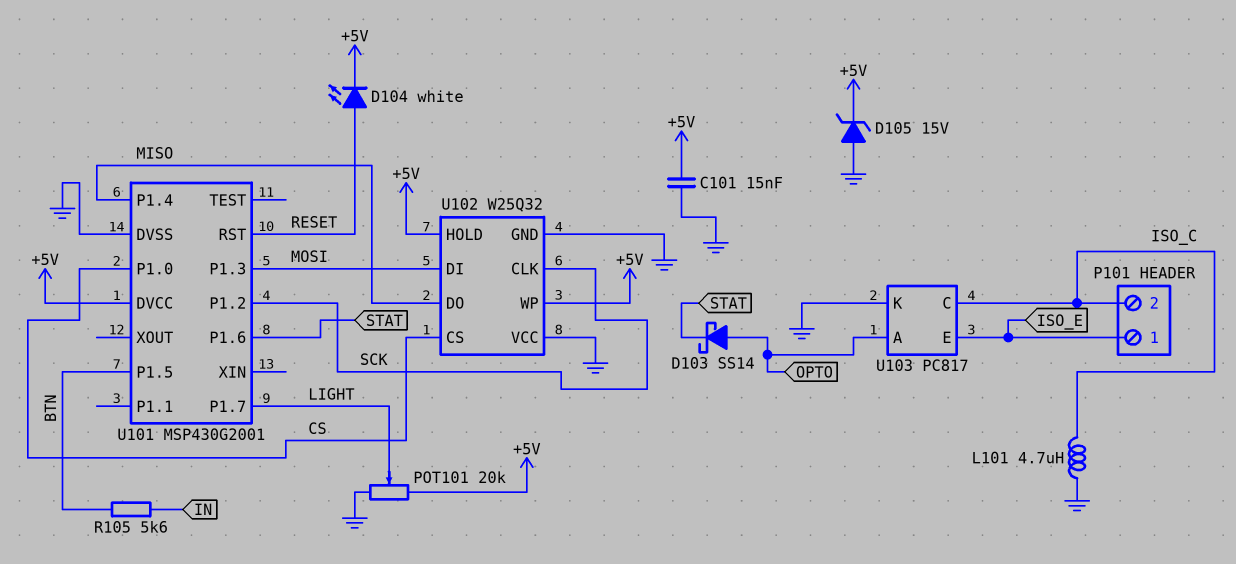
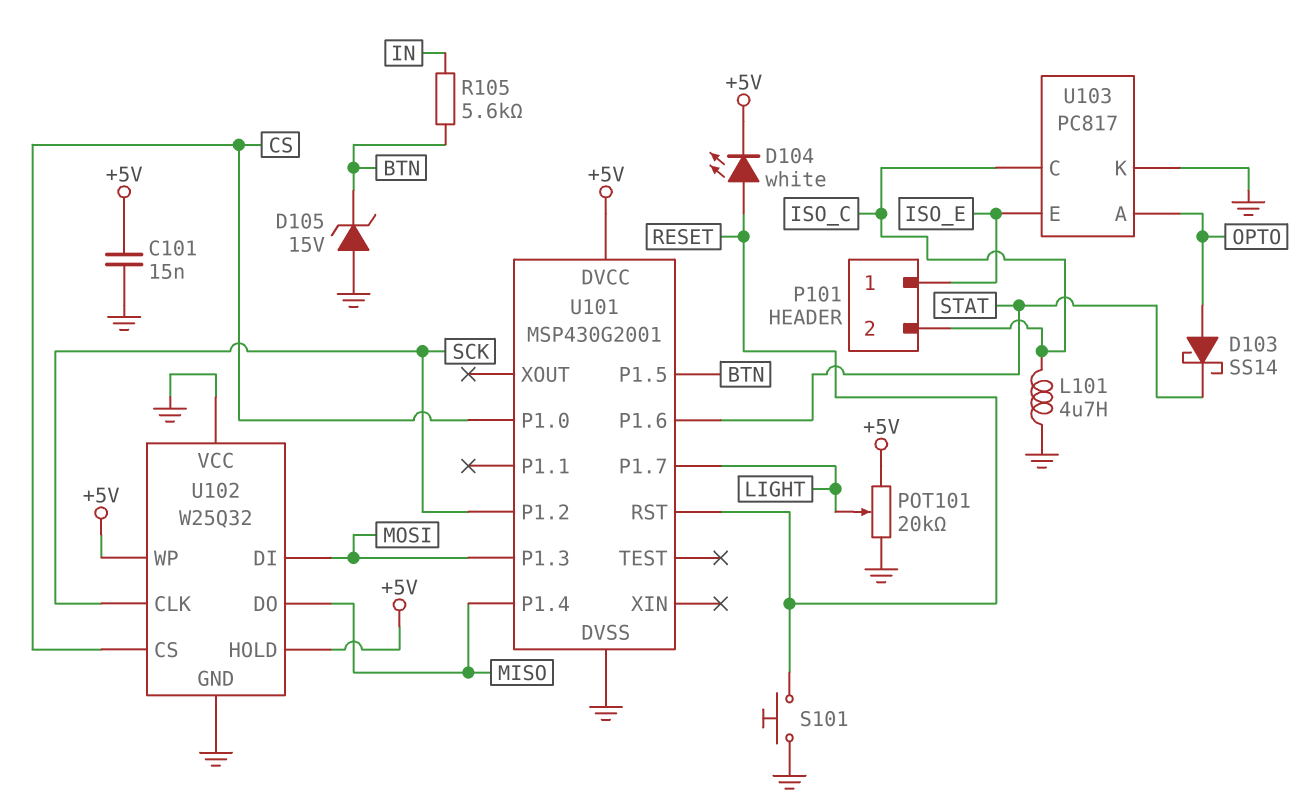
D105: zener 15V (A GND, K +5V) -> zener 15V (A GND, K BTN)
S101: none -> button (GND, RESET)

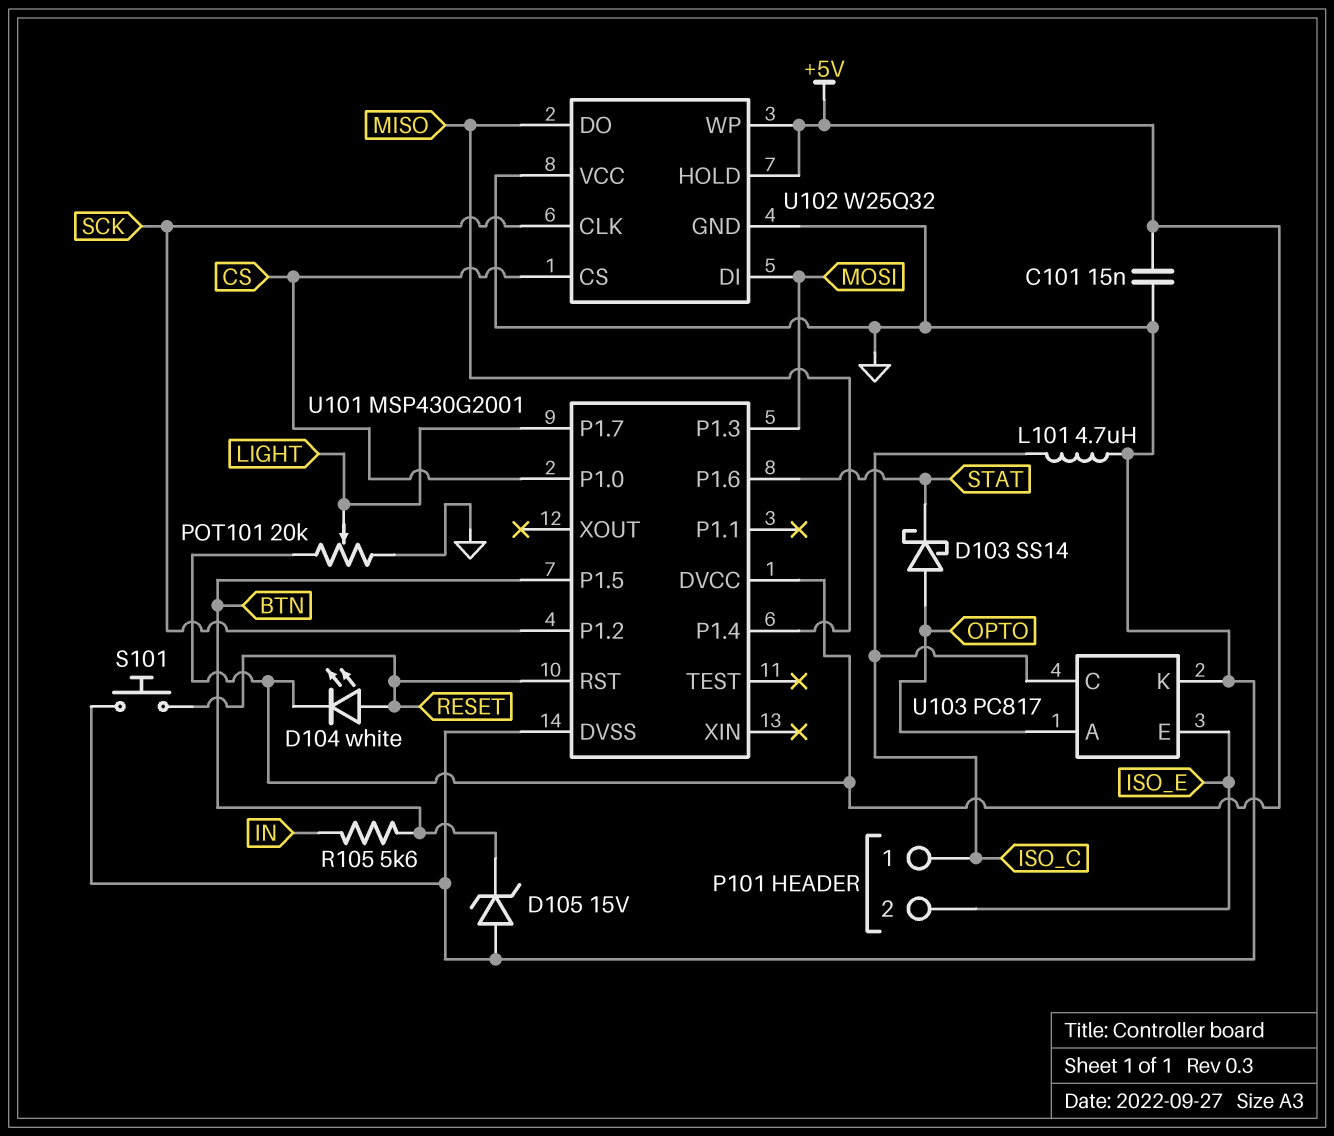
P101 pin 1: ISO_E -> ISO_C
P101 pin 2: ISO_C -> ISO_E

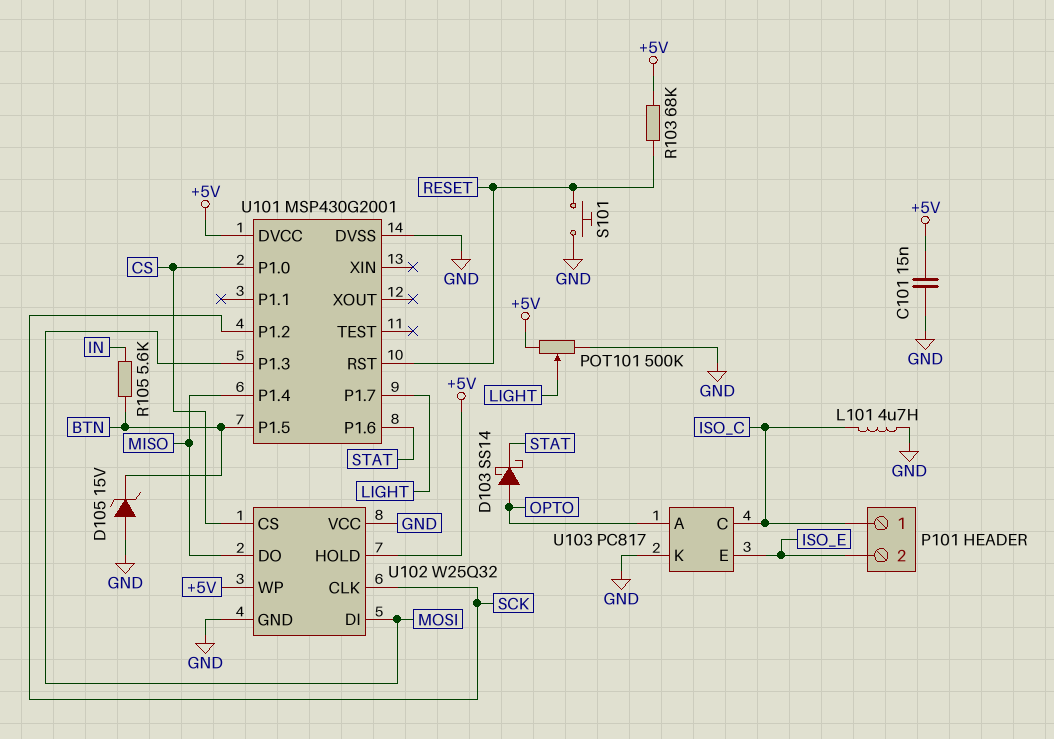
D104: LED white (A RESET, K +5V) -> none
POT101: 20k (+5V, GND, wiper LIGHT) -> 500k (+5V, GND, wiper LIGHT)
R103: none -> 68k (+5V, RESET)

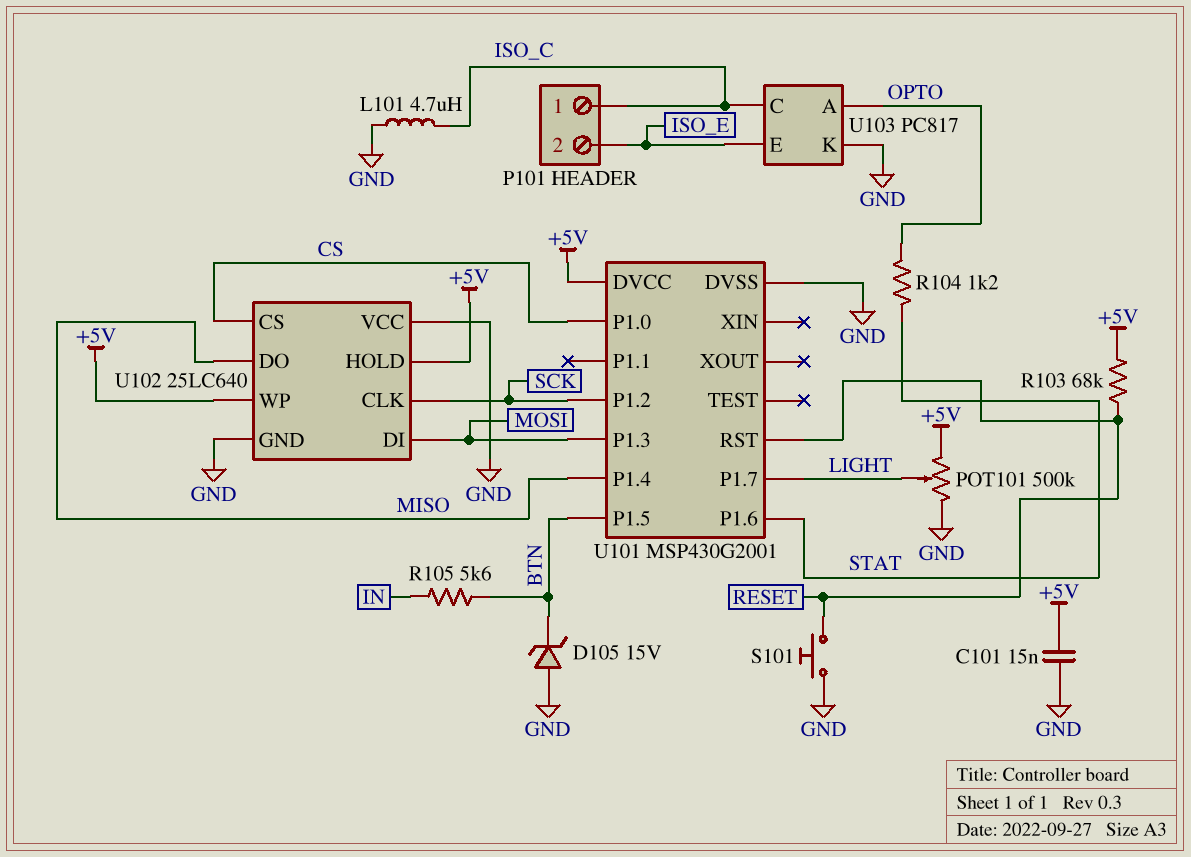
D103: schottky SS14 (A OPTO, K STAT) -> none
R104: none -> 1.2k (OPTO, STAT)
U102: W25Q32 -> 25LC640

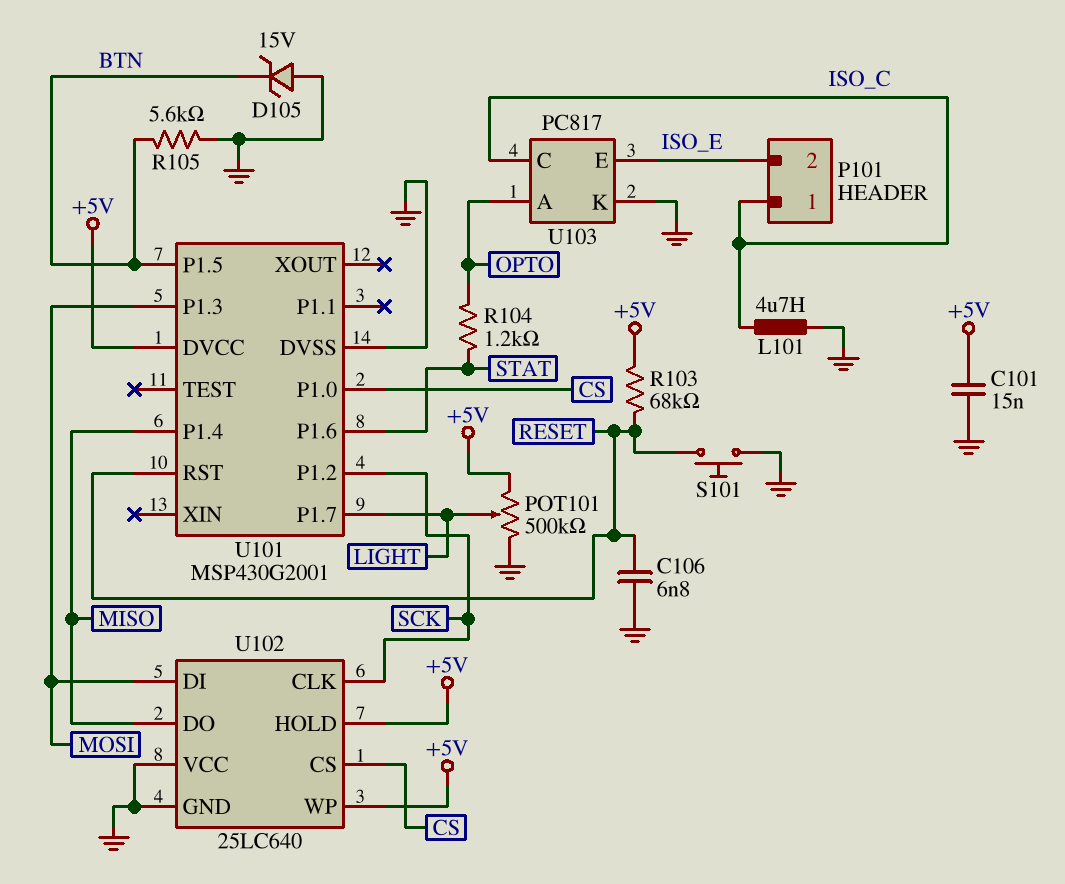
C106: none -> 6.8nF (GND, RESET)
R105: 5.6k (BTN, IN) -> 5.6k (BTN, GND)

